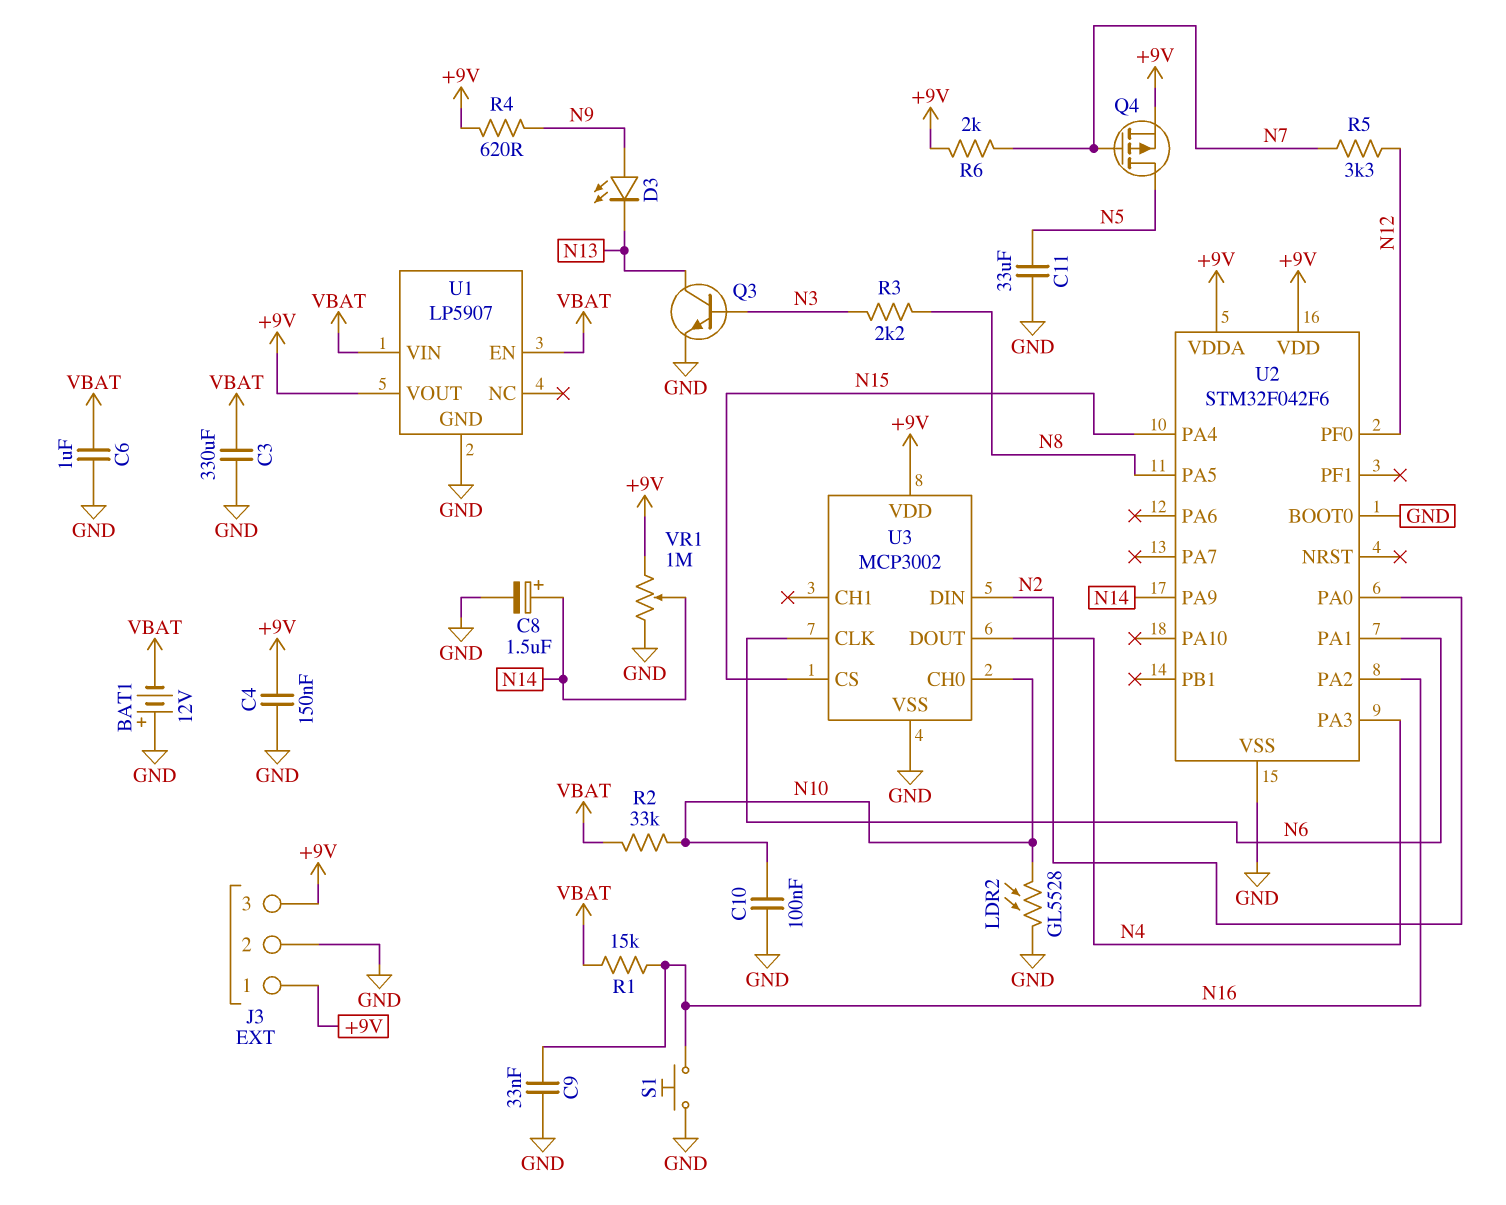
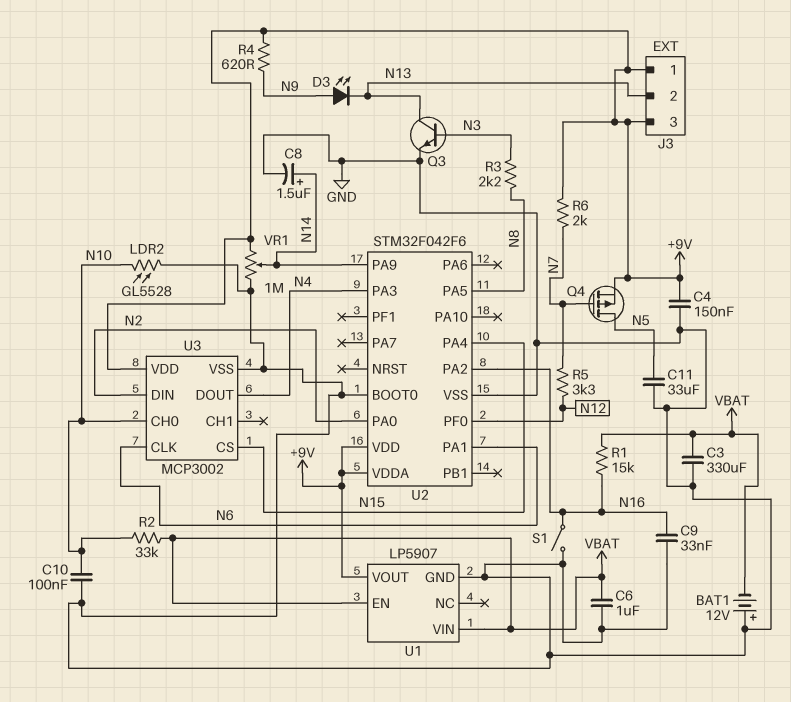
J3 pin 2: GND -> N13
S1: button (GND, N16) -> switch (GND, N16)

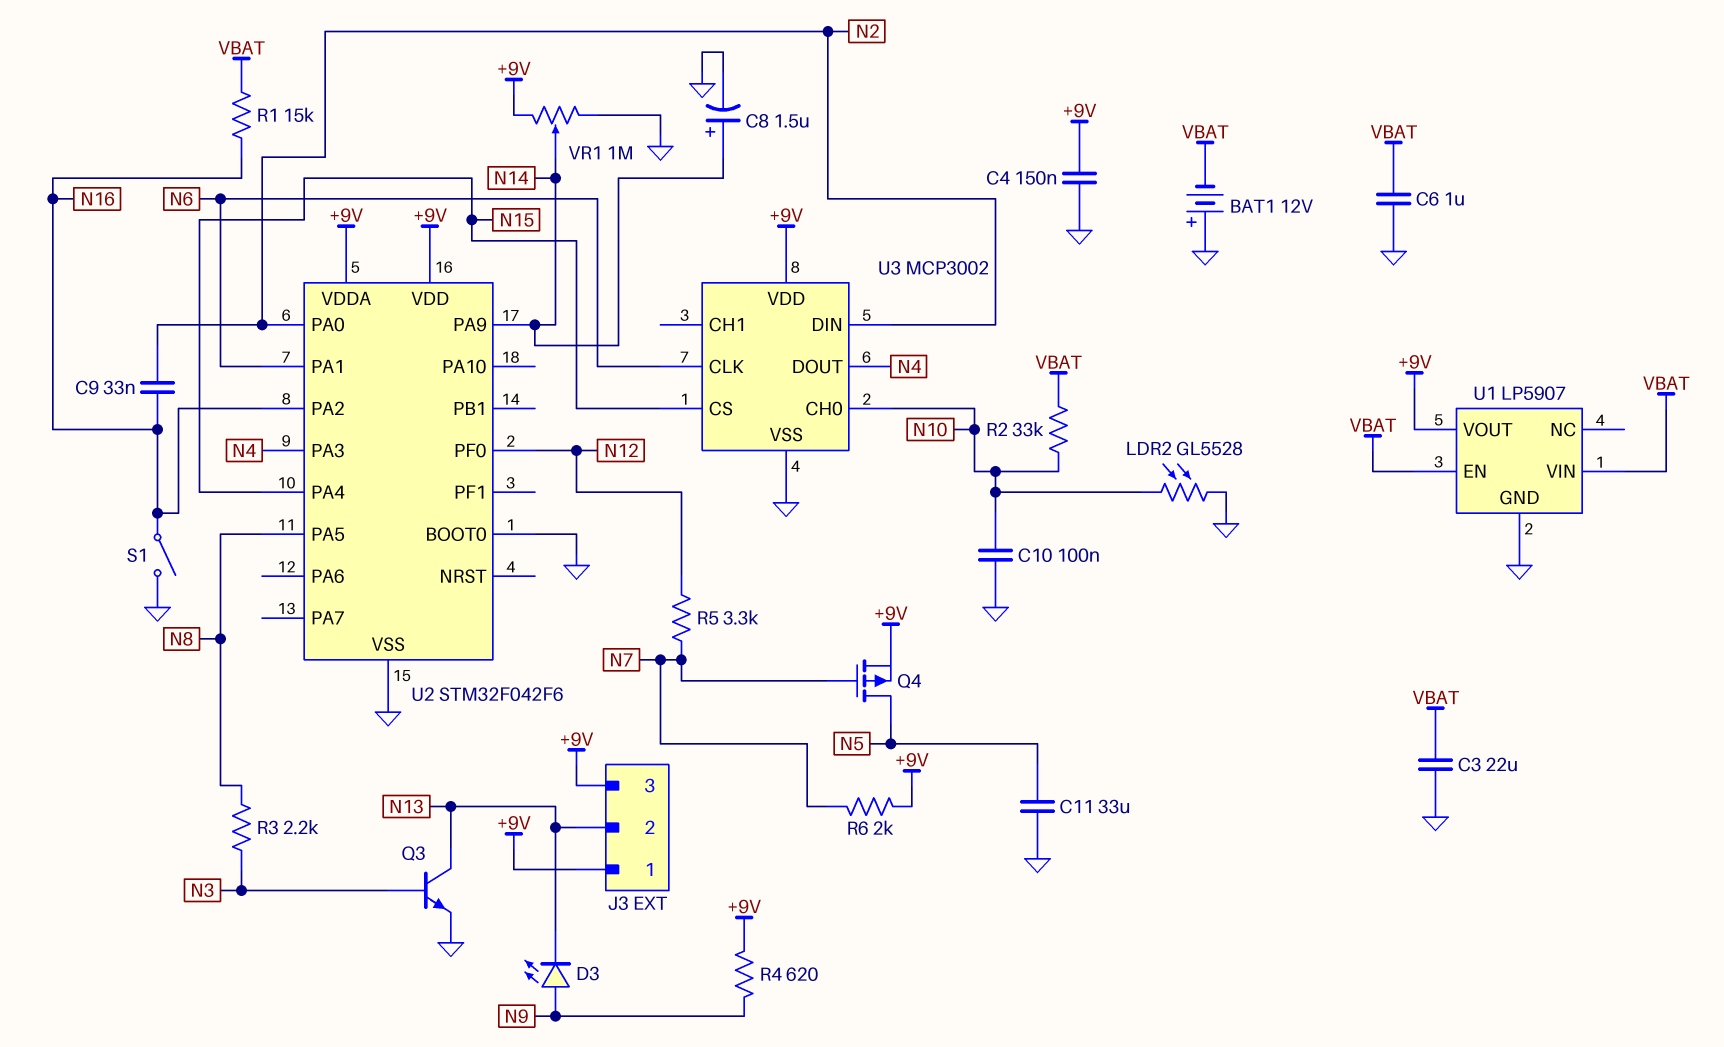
C3: 330uF (GND, VBAT) -> 22uF (GND, VBAT)
C9: 33nF (GND, N16) -> 33nF (N2, N16)

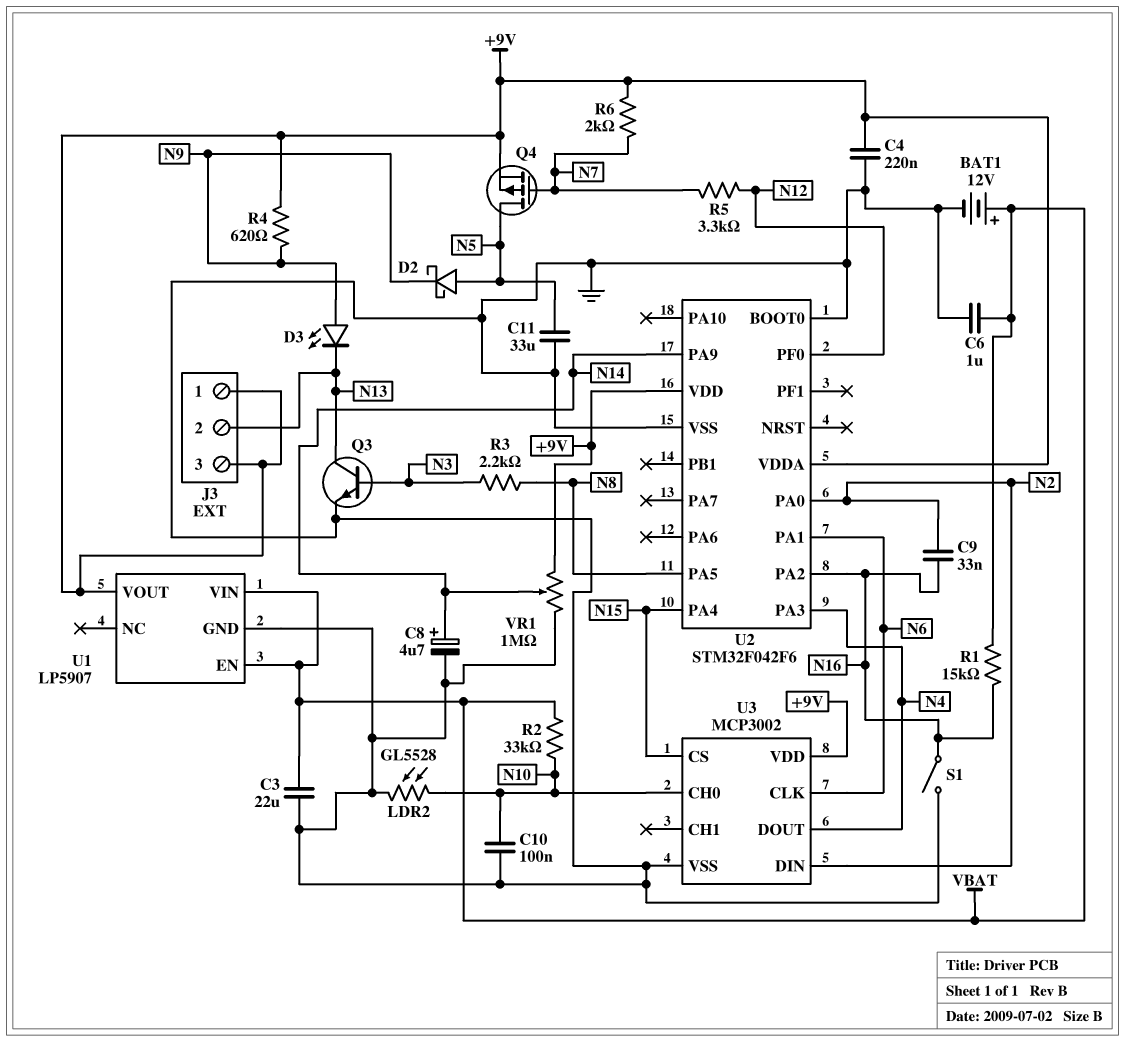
BAT1: 12V (plus GND, minus VBAT) -> 12V (plus VBAT, minus GND)
C4: 150nF (+9V, GND) -> 220nF (+9V, GND)
C8: 1.5uF (plus N14, minus GND) -> 4.7uF (plus N14, minus GND)
D2: none -> schottky (A N5, K N9)

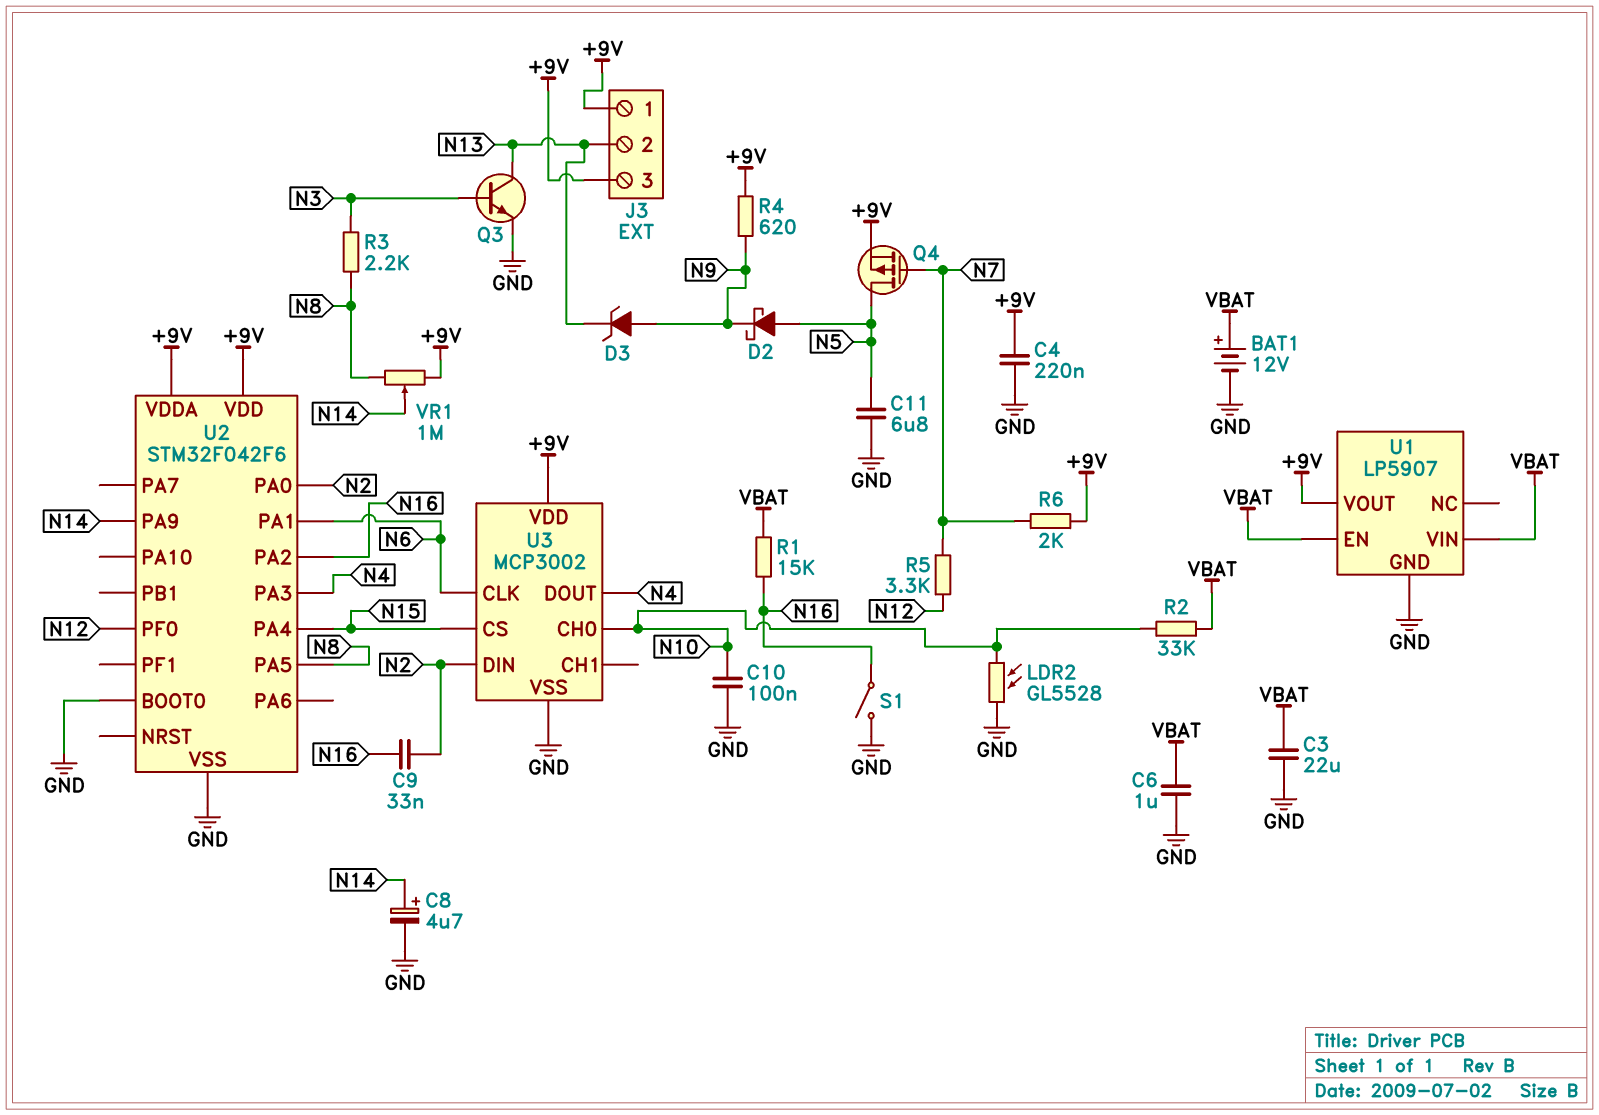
C11: 33uF (GND, N5) -> 6.8uF (GND, N5)
D3: LED (A N9, K N13) -> zener (A N9, K N13)
VR1: 1M (+9V, GND, wiper N14) -> 1M (+9V, N8, wiper N14)

